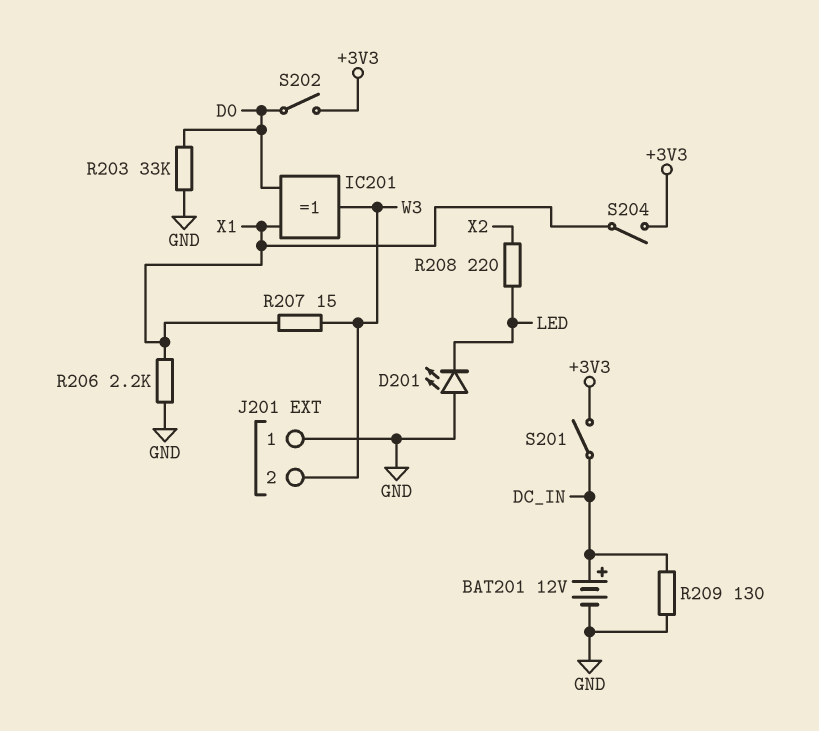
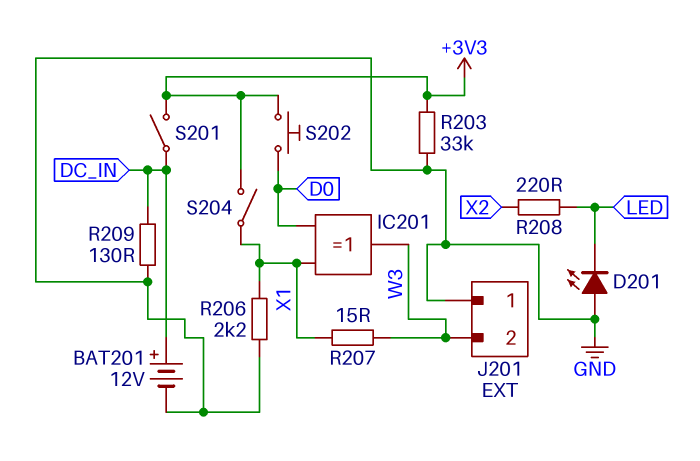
R203: 33k (D0, GND) -> 33k (+3V3, GND)
S202: switch (+3V3, D0) -> button (+3V3, D0)

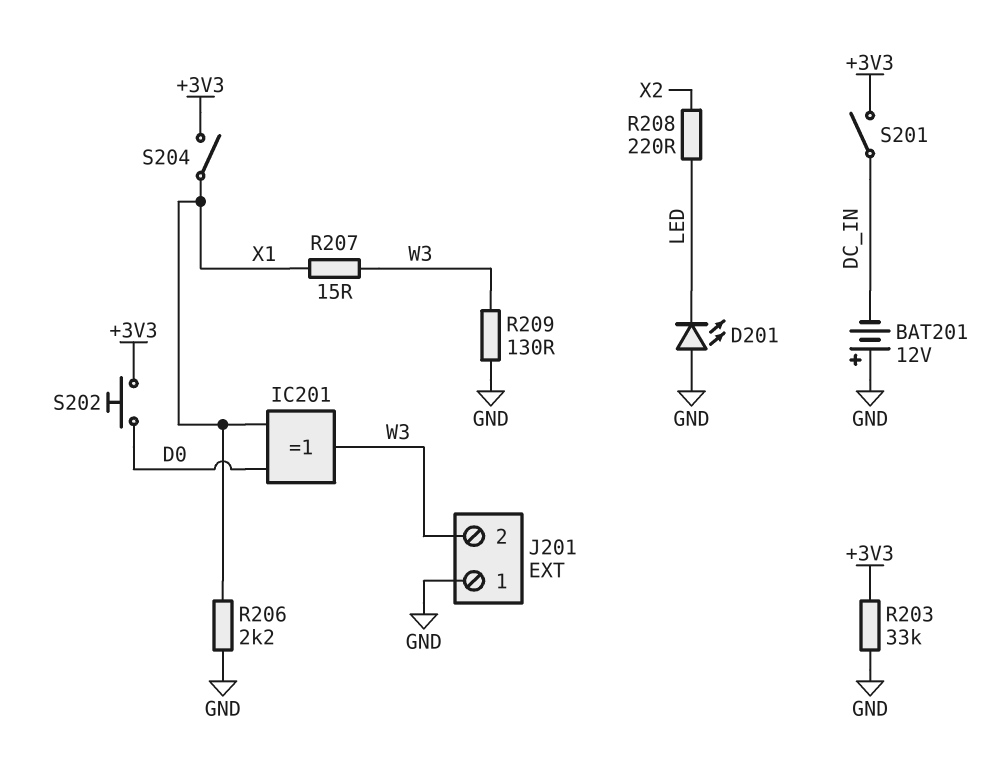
BAT201: 12V (plus DC_IN, minus GND) -> 12V (plus GND, minus DC_IN)
R209: 130 (DC_IN, GND) -> 130 (GND, W3)

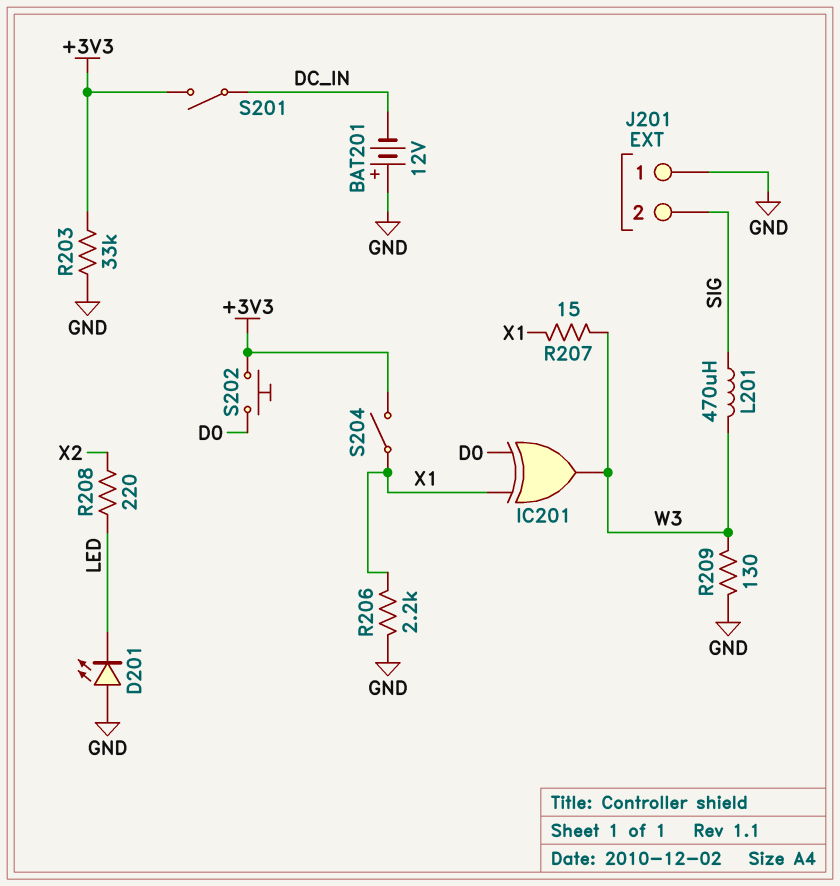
J201 pin 2: W3 -> SIG
L201: none -> 470uH (SIG, W3)

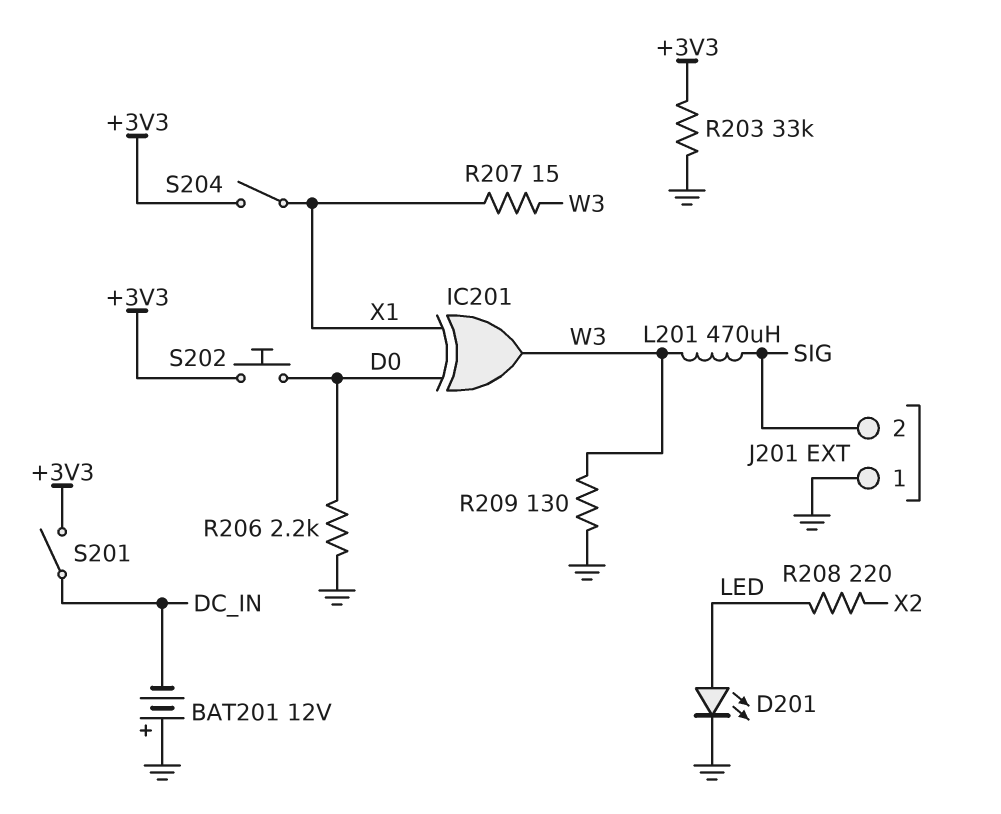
D201: LED (A GND, K LED) -> LED (A LED, K GND)
R206: 2.2k (GND, X1) -> 2.2k (D0, GND)

